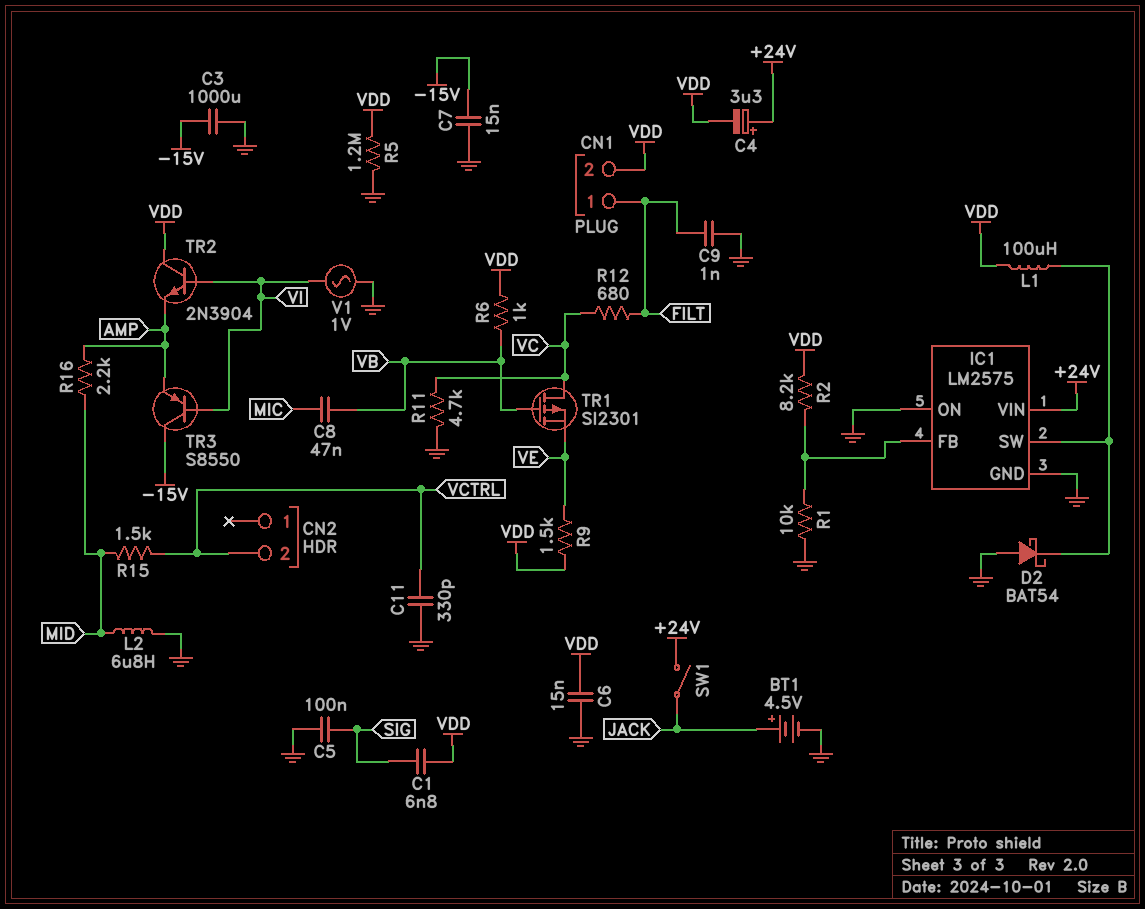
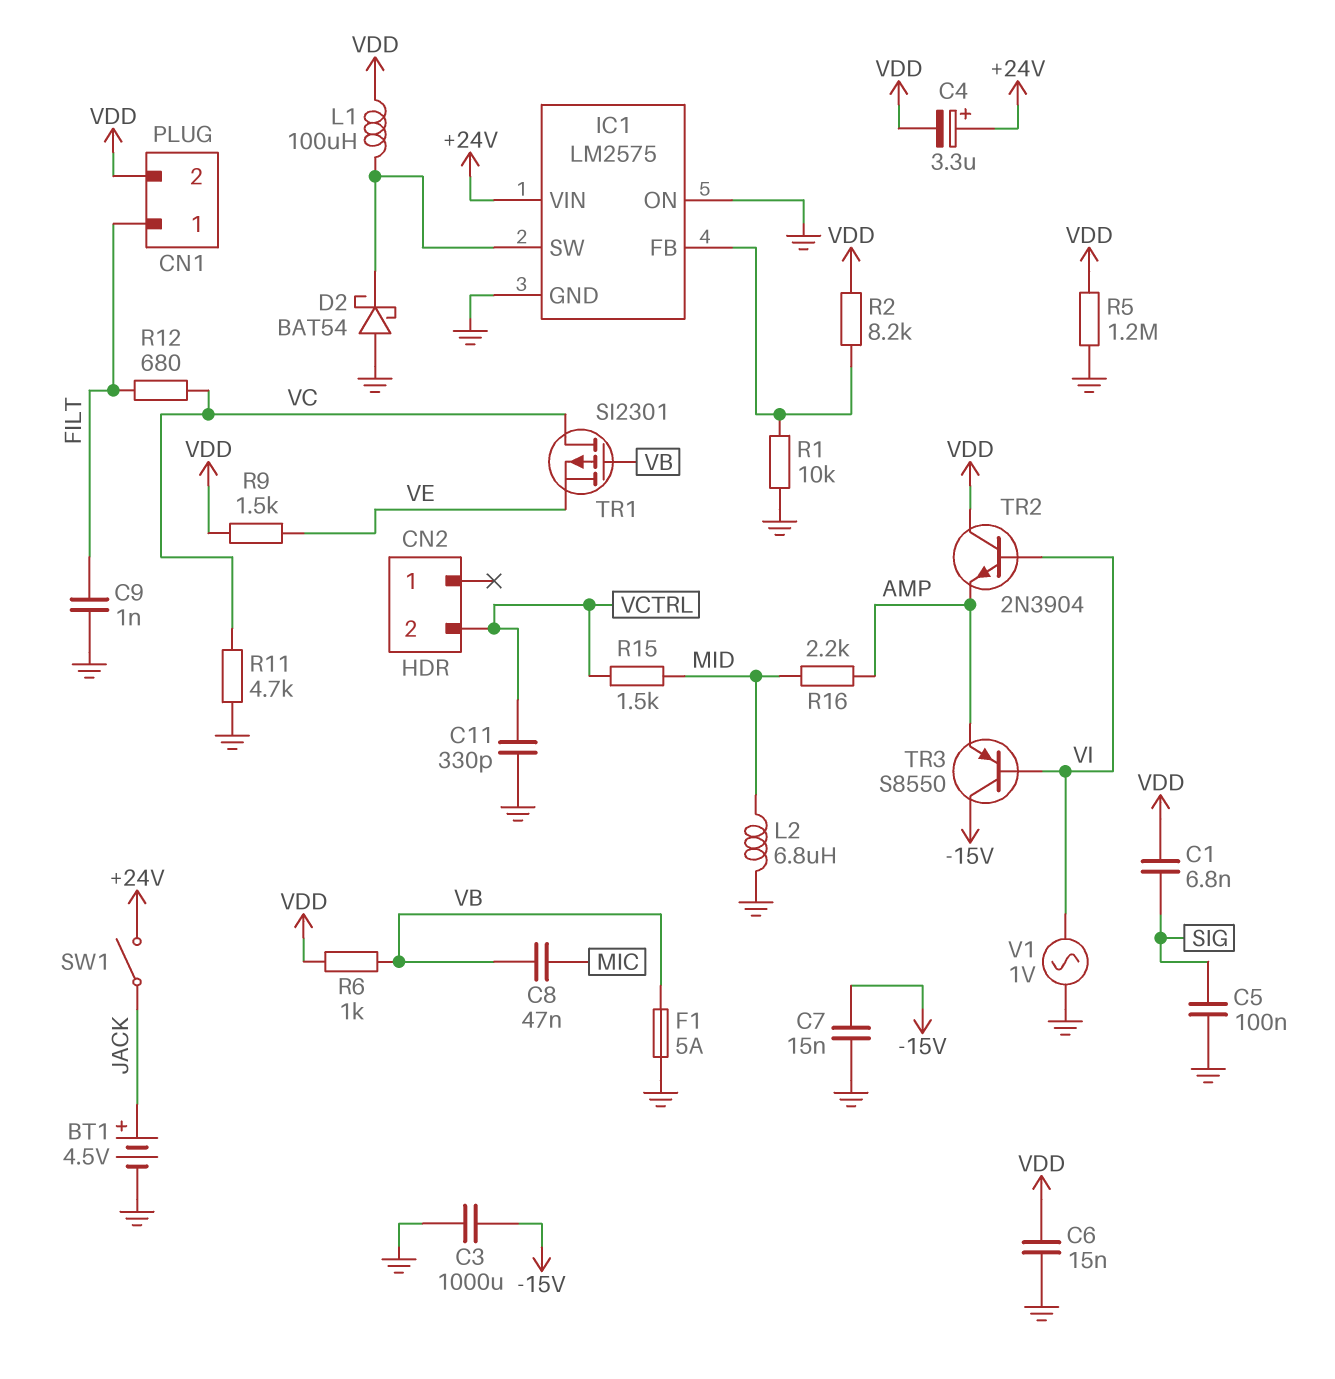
F1: none -> 5A (GND, VB)

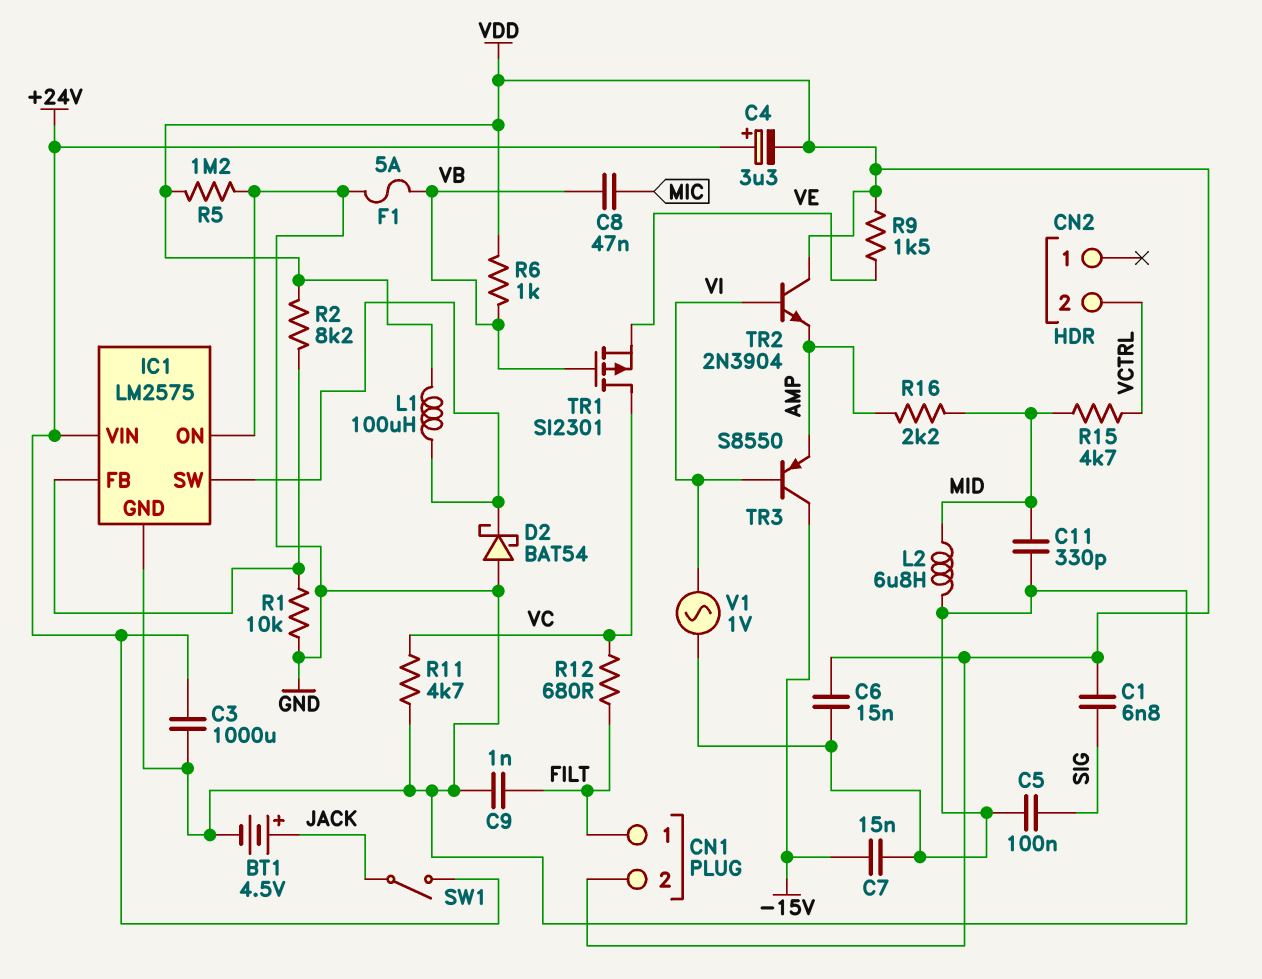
C3: 1000uF (-15V, GND) -> 1000uF (+24V, GND)
C11: 330pF (GND, VCTRL) -> 330pF (GND, MID)
R15: 1.5k (MID, VCTRL) -> 4.7k (MID, VCTRL)

